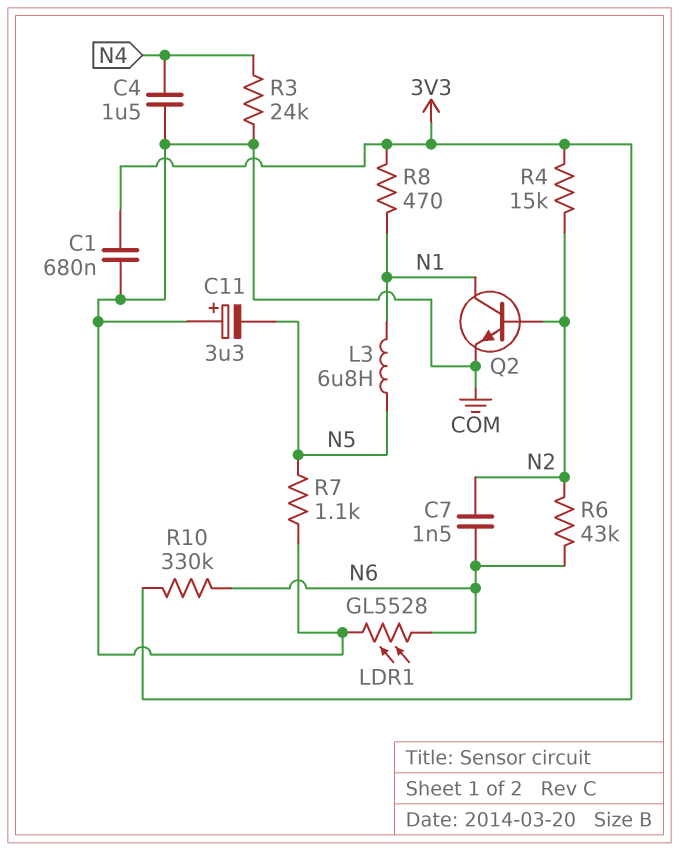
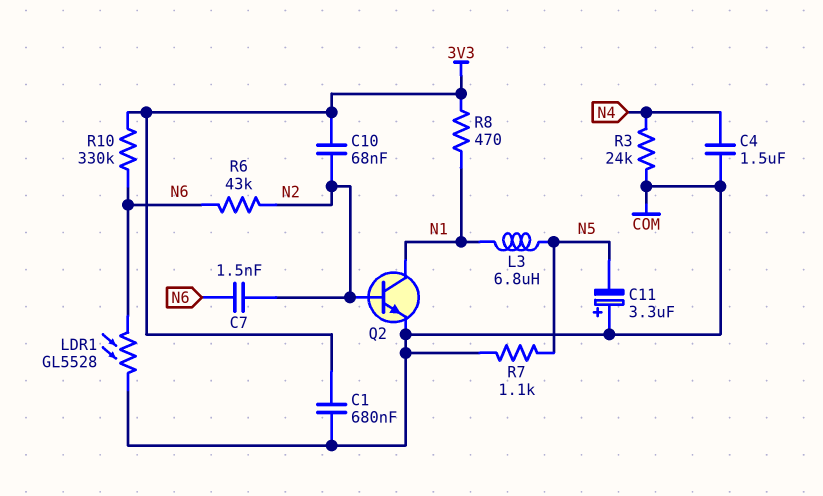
C10: none -> 68nF (3V3, N2)
R4: 15k (3V3, N2) -> none

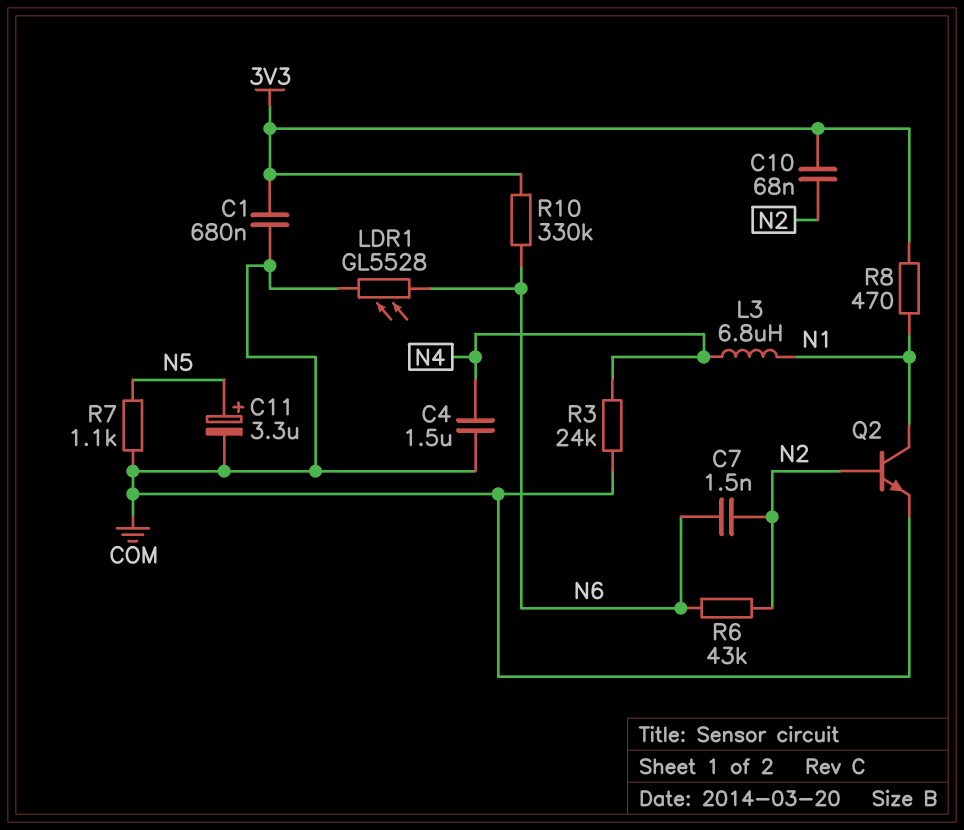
C11: 3.3uF (plus COM, minus N5) -> 3.3uF (plus N5, minus COM)
L3: 6.8uH (N1, N5) -> 6.8uH (N1, N4)

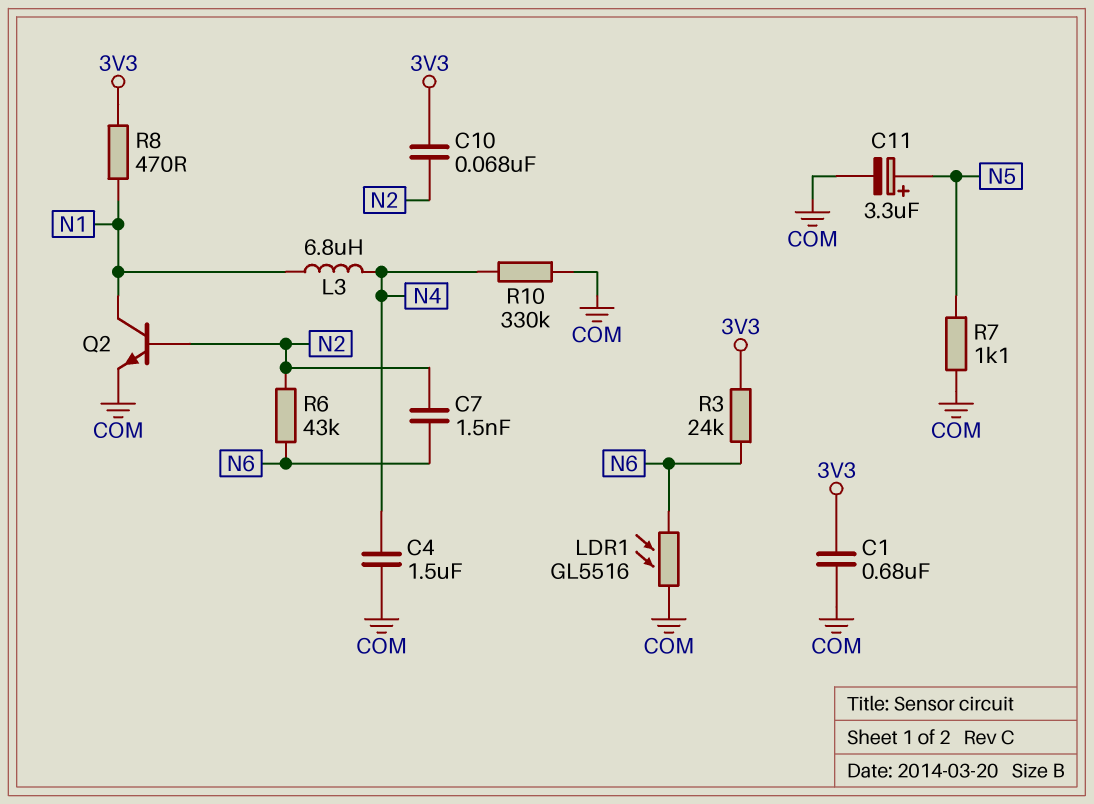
LDR1: GL5528 (COM, N6) -> GL5516 (COM, N6)
R3: 24k (COM, N4) -> 24k (3V3, N6)
R10: 330k (3V3, N6) -> 330k (COM, N4)

